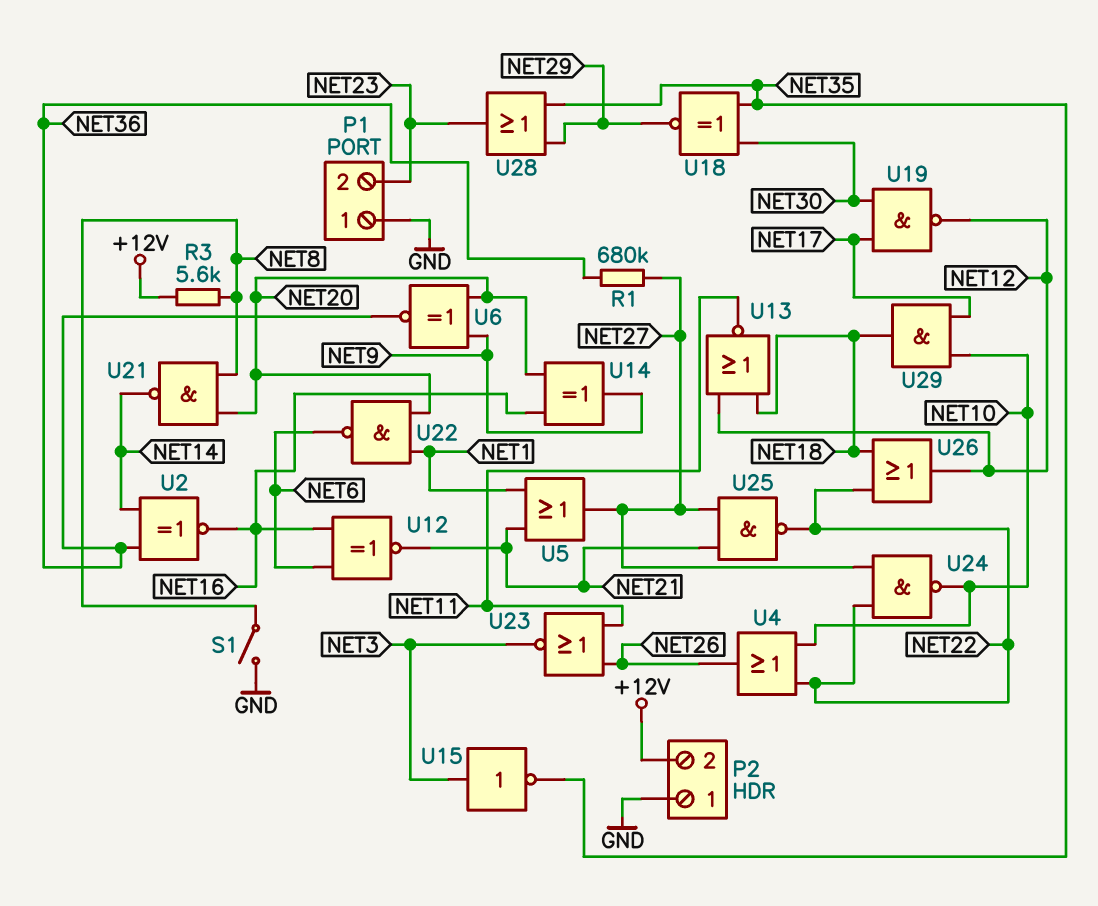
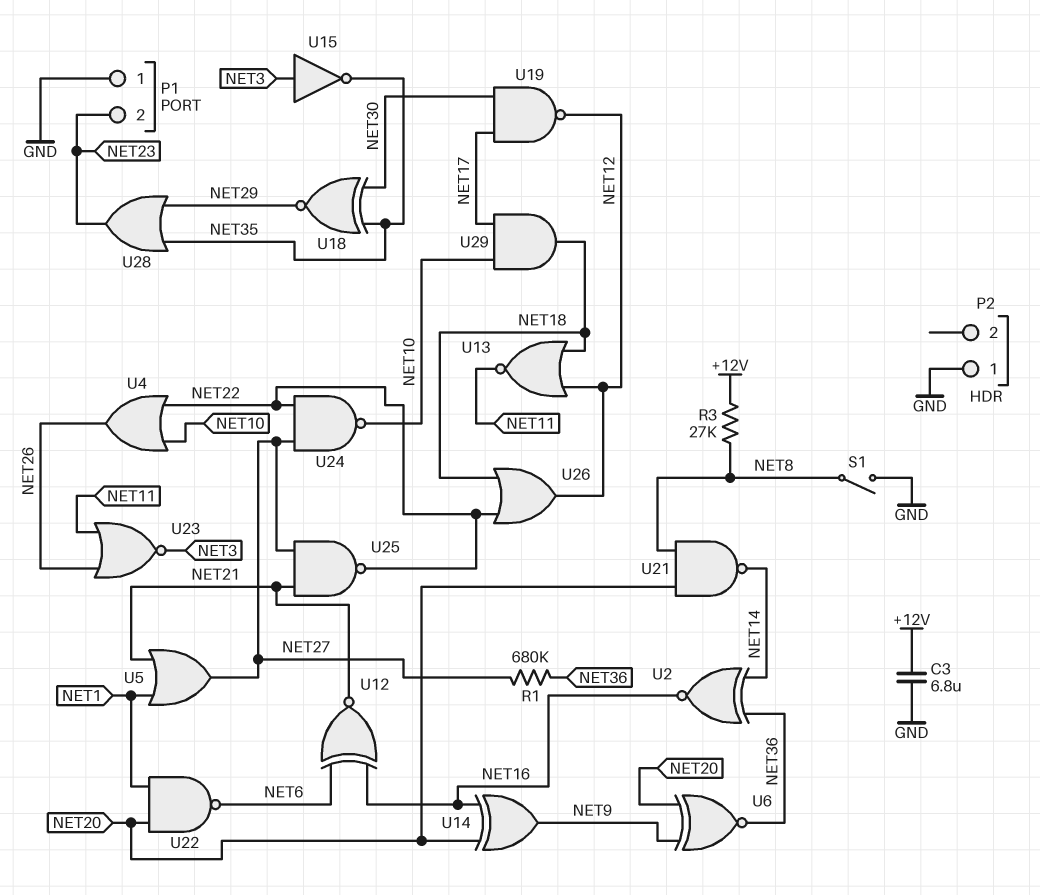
C3: none -> 6.8uF (+12V, GND)
P2 pin 2: +12V -> none
R3: 5.6k (+12V, NET8) -> 27k (+12V, NET8)

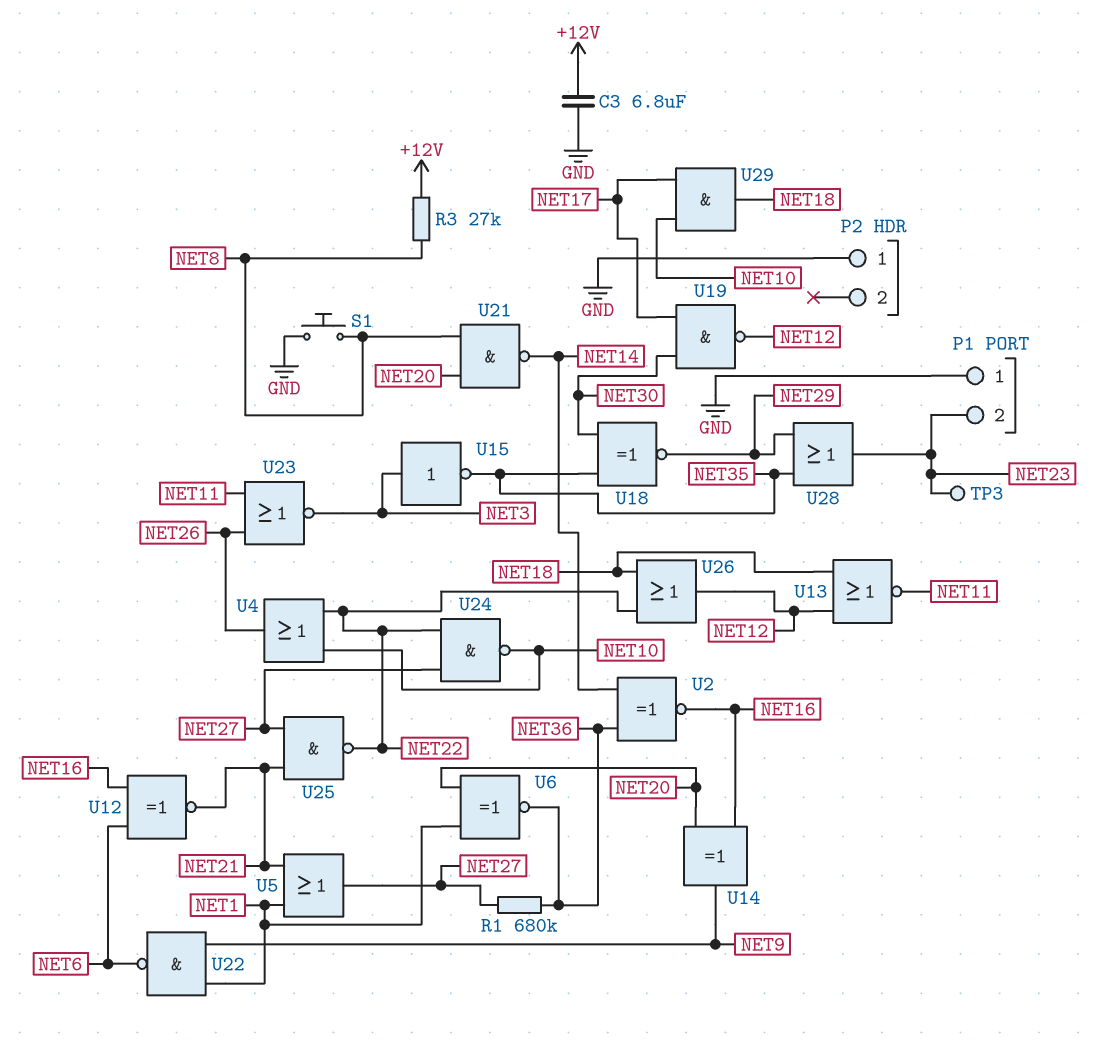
S1: switch (GND, NET8) -> button (GND, NET8)
TP3: none -> test point (NET23)
U6: XNOR (in NET9, in NET20, out NET36) -> XNOR (in NET1, in NET20, out NET36)
U22: NAND (in NET1, in NET20, out NET6) -> NAND (in NET1, in NET9, out NET6)

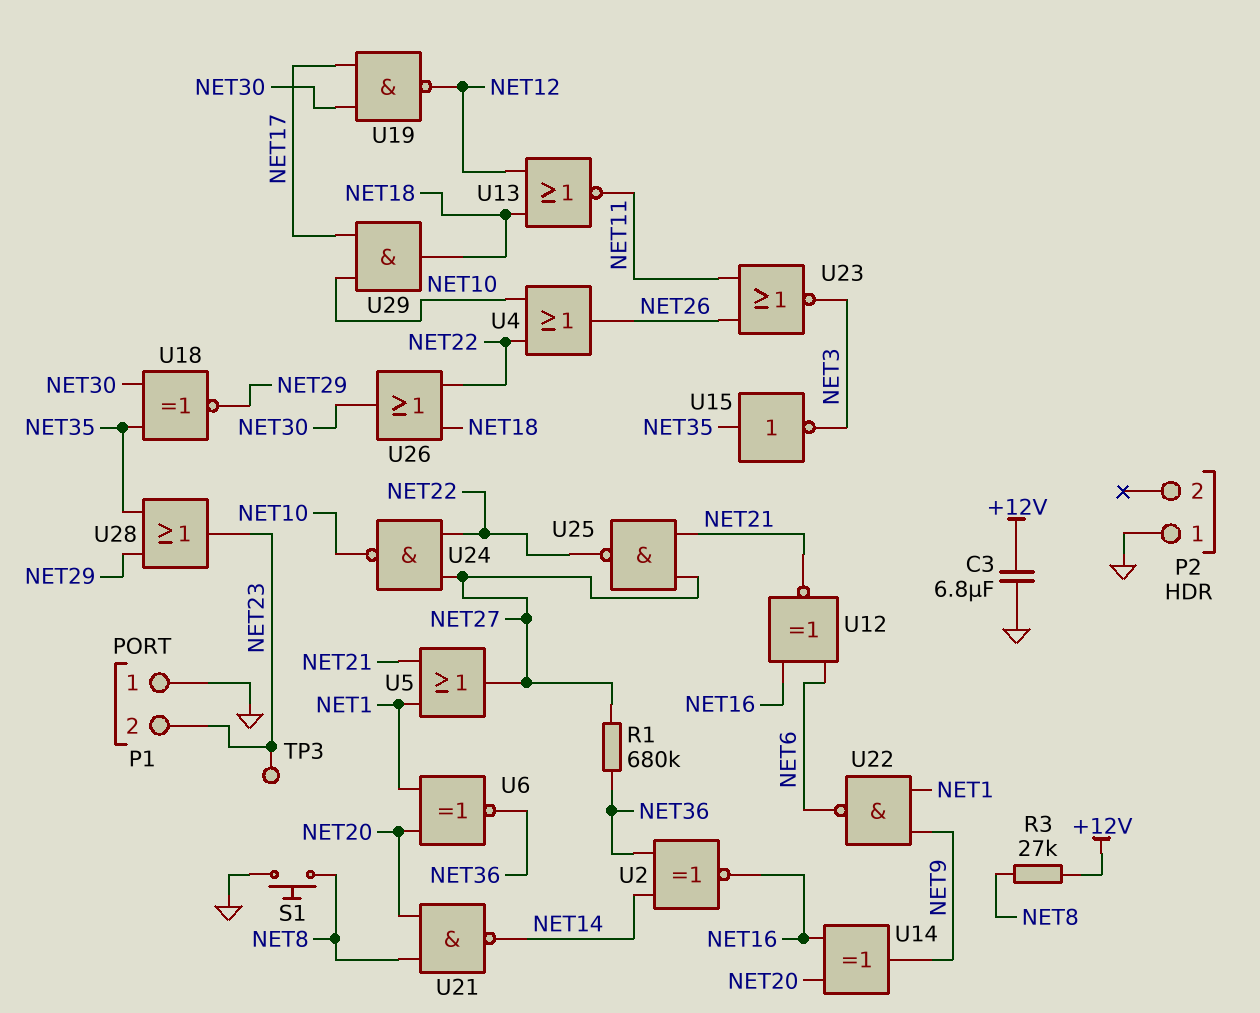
U15: NOT (in NET3, out NET35) -> NOT (in NET35, out NET3)
U26: OR (in NET18, in NET22, out NET12) -> OR (in NET18, in NET22, out NET30)

